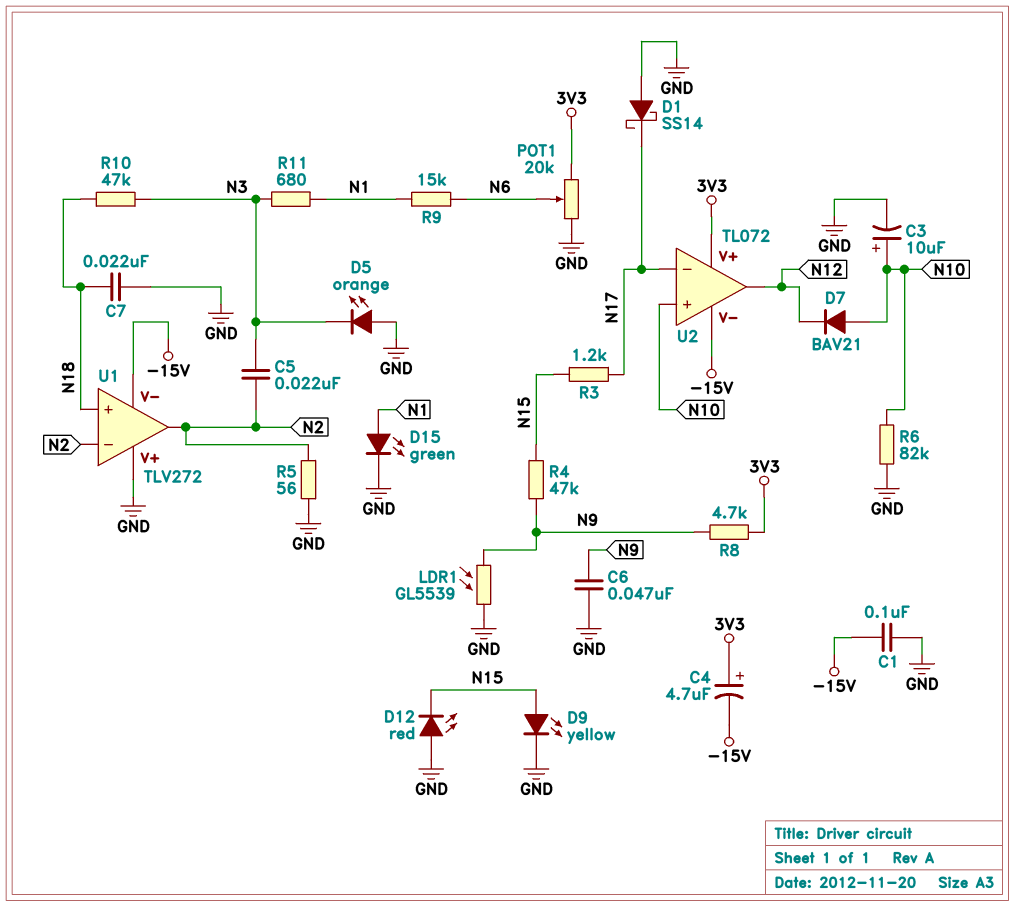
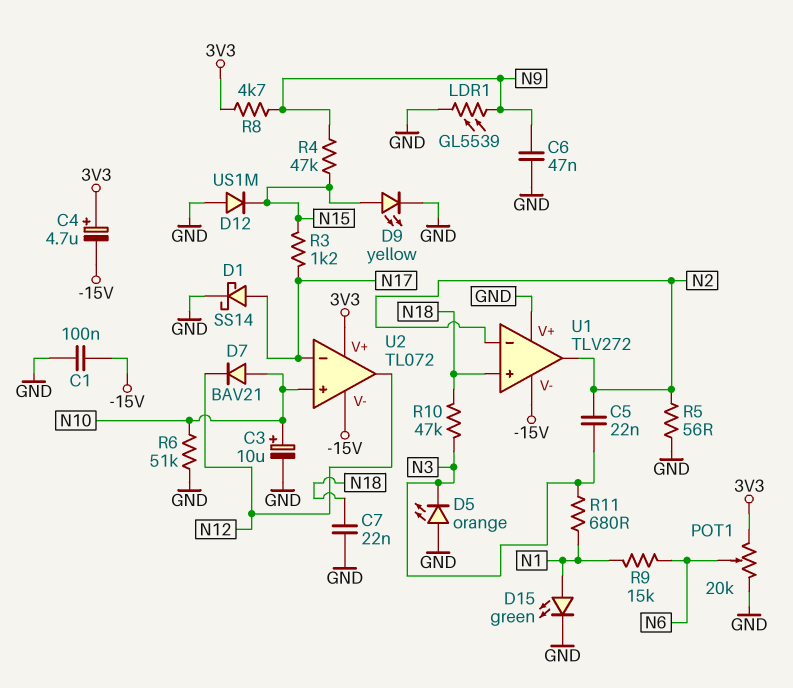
D1: schottky SS14 (A GND, K N17) -> schottky SS14 (A N17, K GND)
D12: LED red (A GND, K N15) -> diode US1M (A GND, K N15)
R6: 82k (GND, N10) -> 51k (GND, N10)

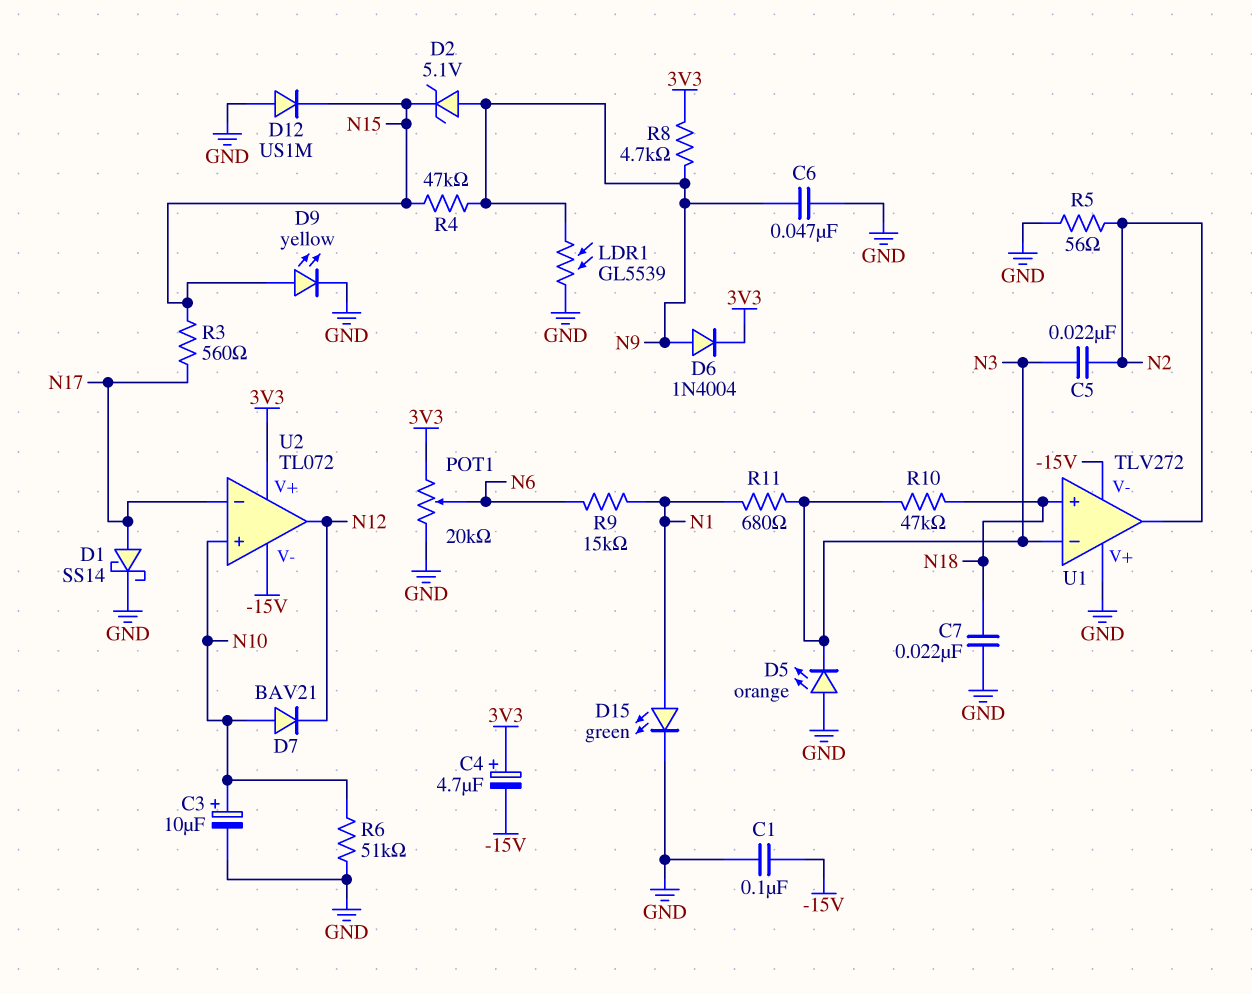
D2: none -> zener 5.1V (A N9, K N15)
D6: none -> diode 1N4004 (A N9, K 3V3)
R3: 1.2k (N15, N17) -> 560 (N15, N17)
U1 pin in-: N2 -> N3

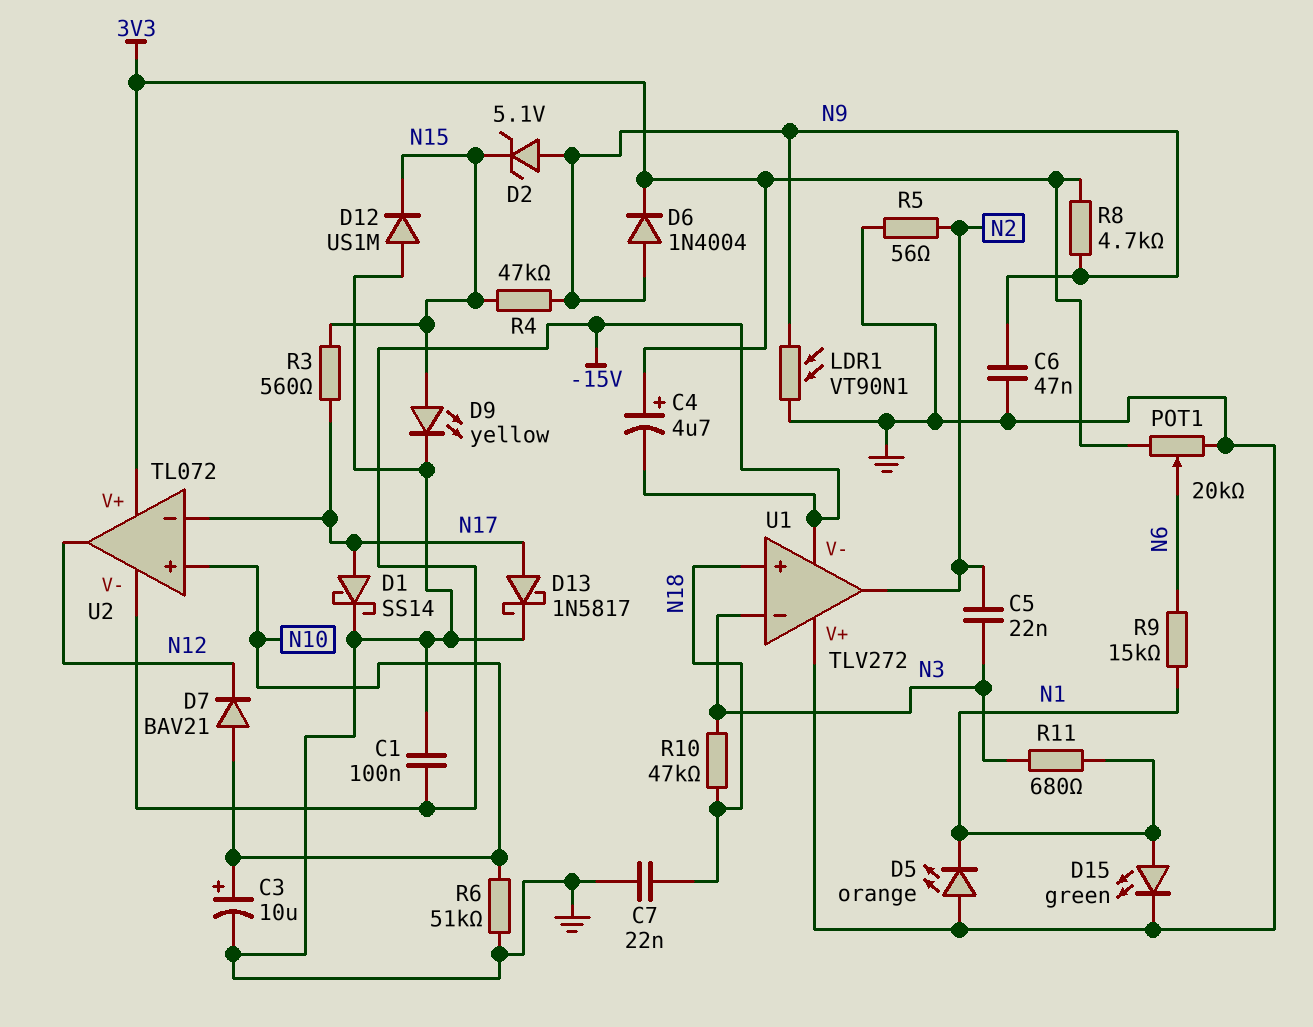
D5: LED orange (A GND, K N3) -> LED orange (A GND, K N1)
D13: none -> schottky 1N5817 (A N17, K GND)
LDR1: GL5539 (GND, N9) -> VT90N1 (GND, N9)

